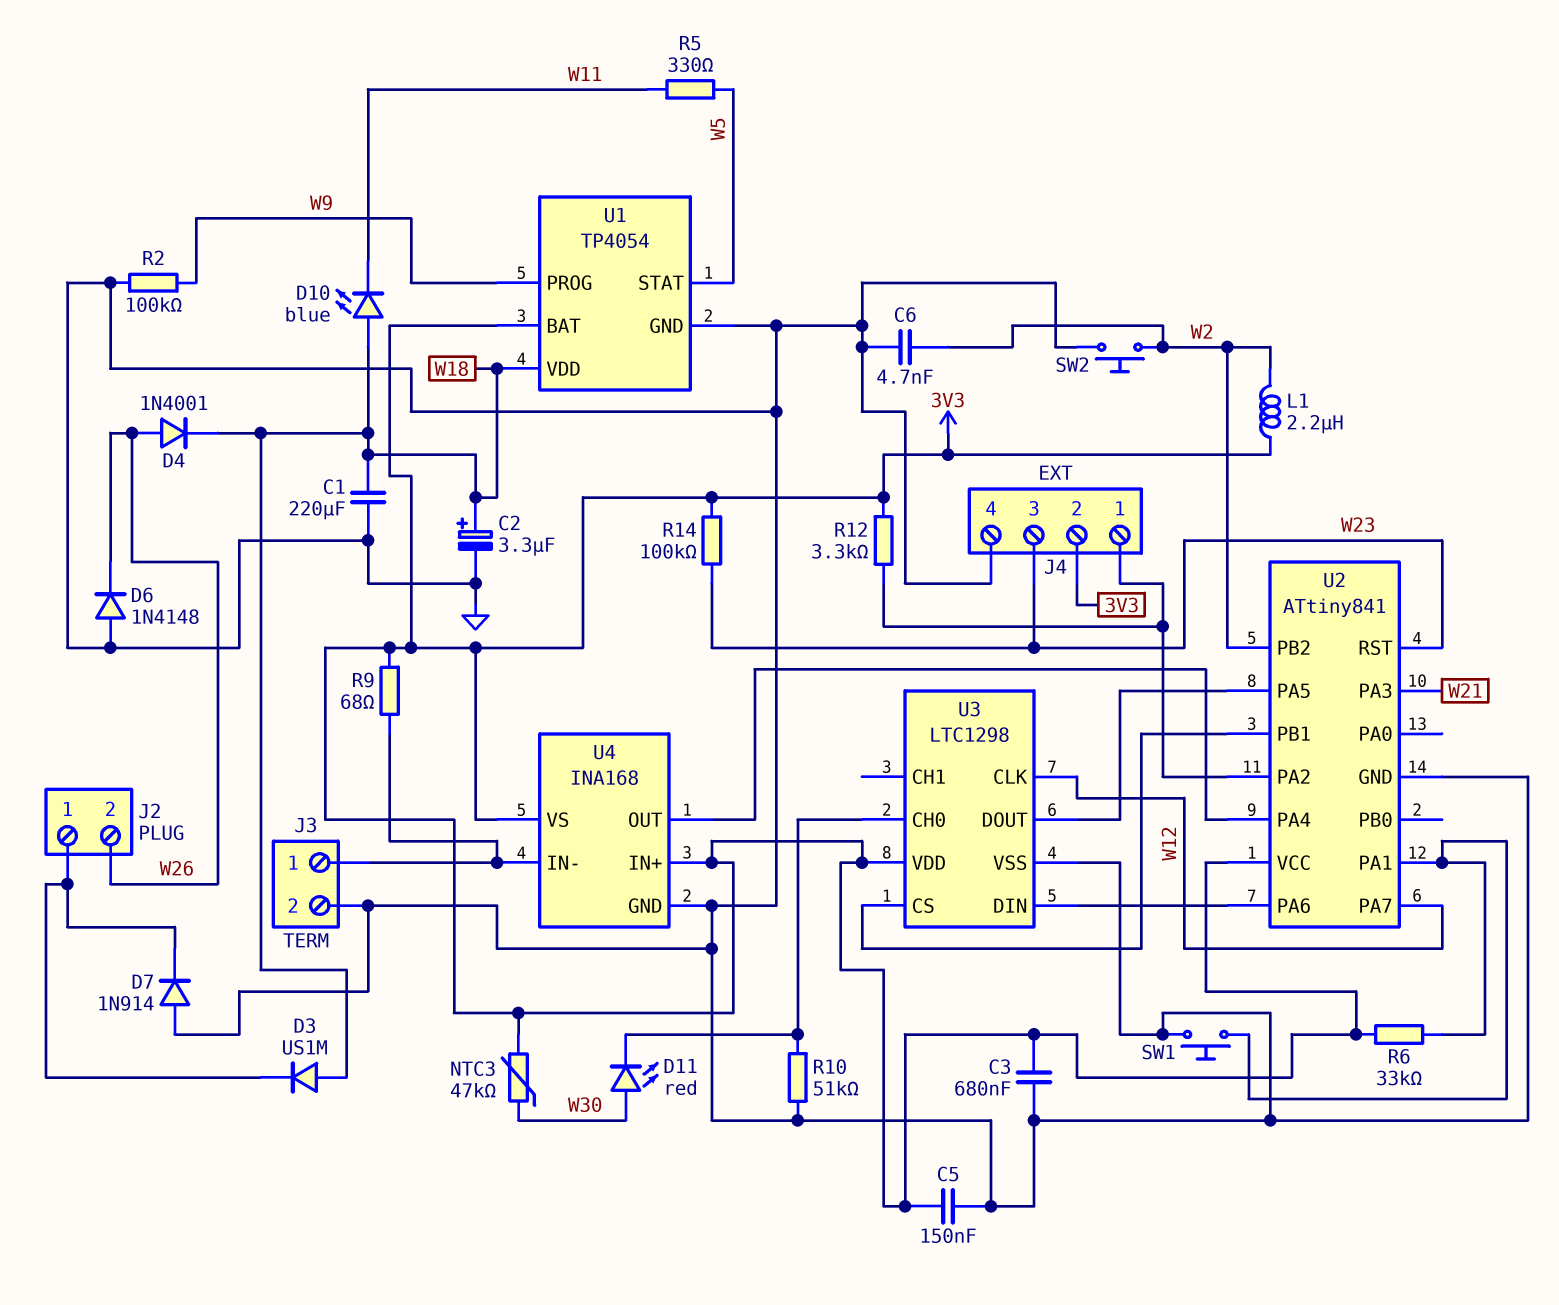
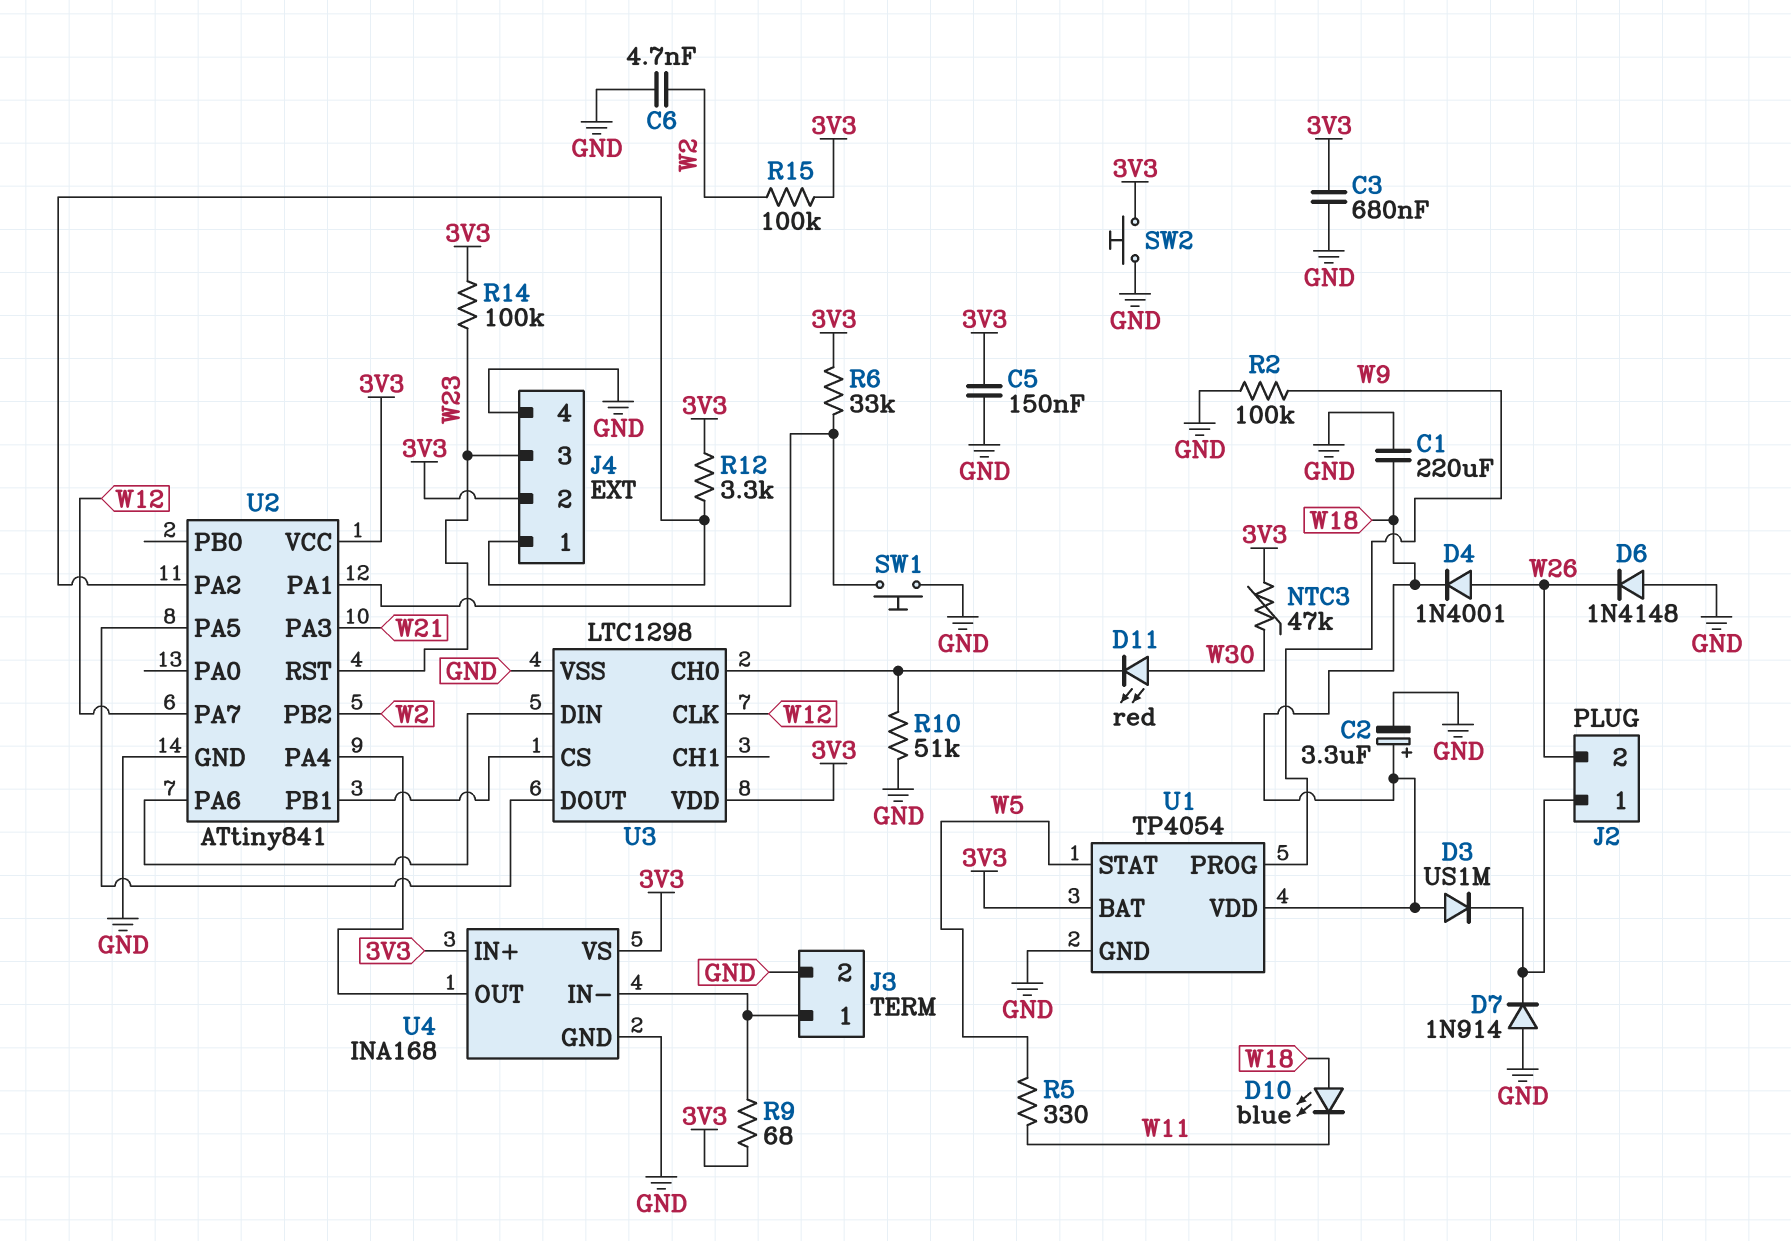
L1: 2.2uH (3V3, W2) -> none
R15: none -> 100k (3V3, W2)
SW2: button (GND, W2) -> button (3V3, GND)

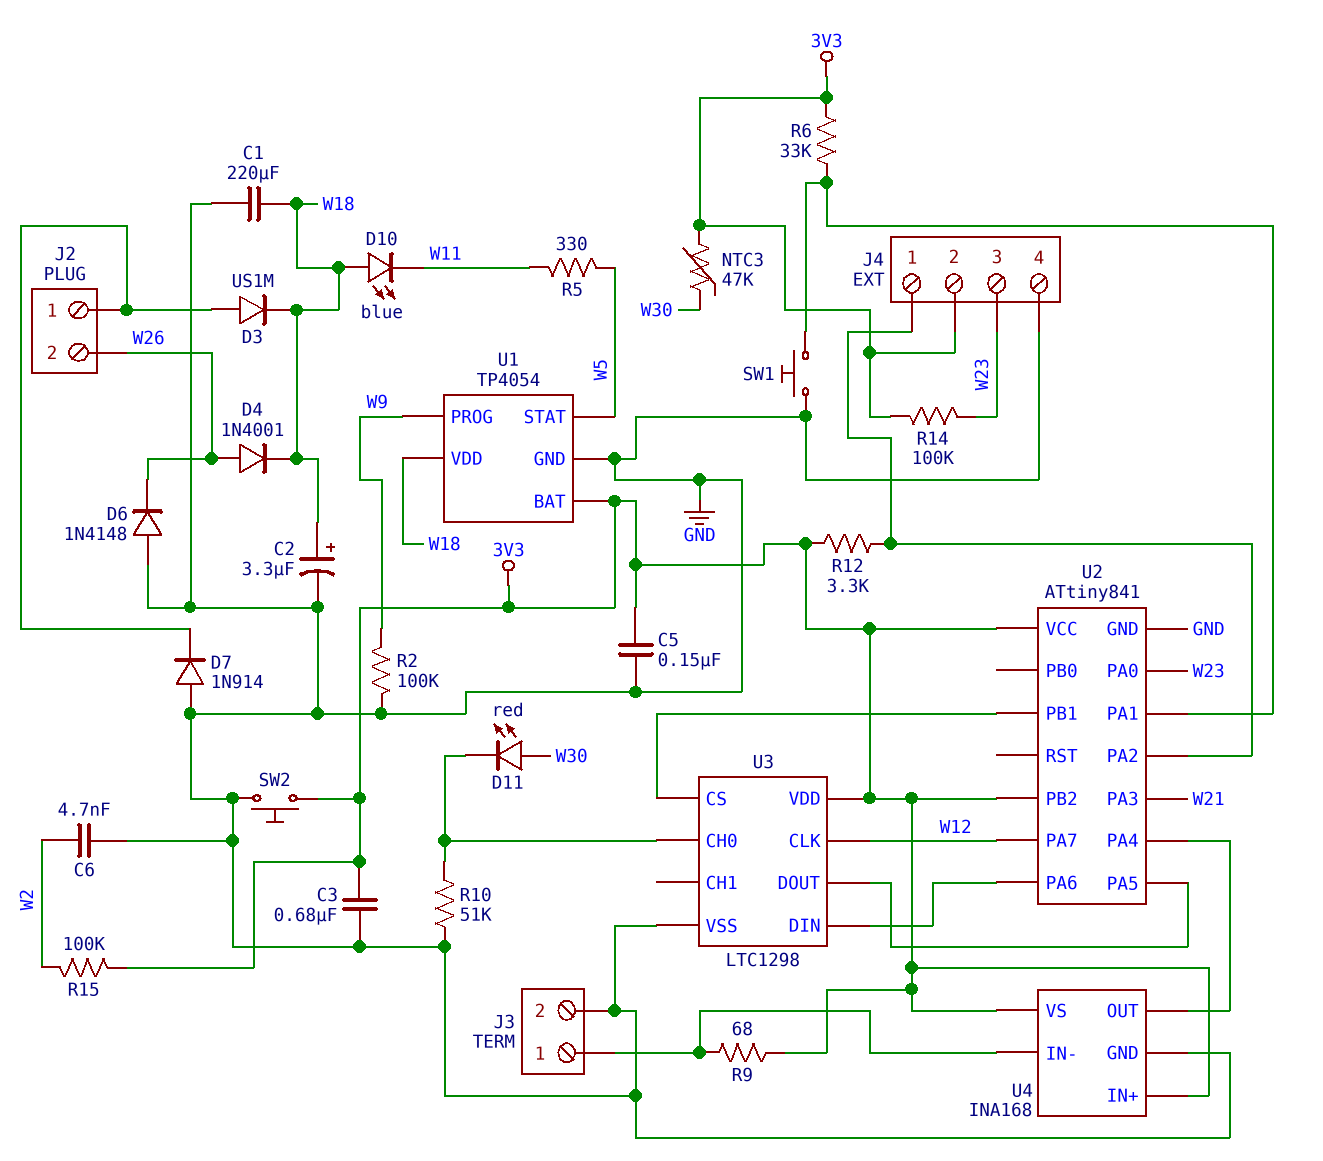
D3: diode US1M (A W18, K J2/1) -> diode US1M (A J2/1, K W18)
U2 pin PA0: none -> W23
U2 pin PB2: W2 -> 3V3
U2 pin RST: W23 -> none

